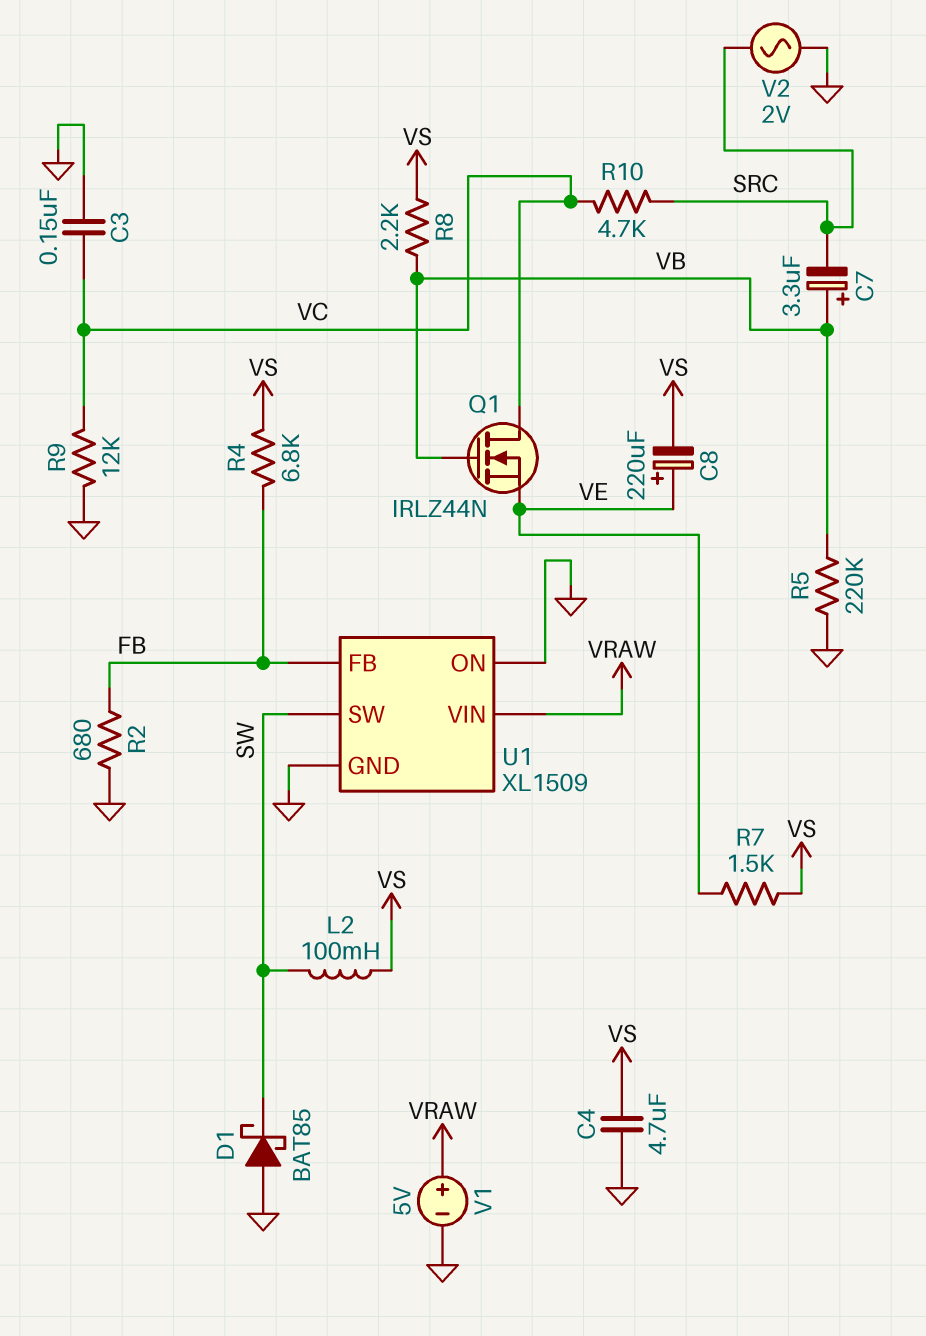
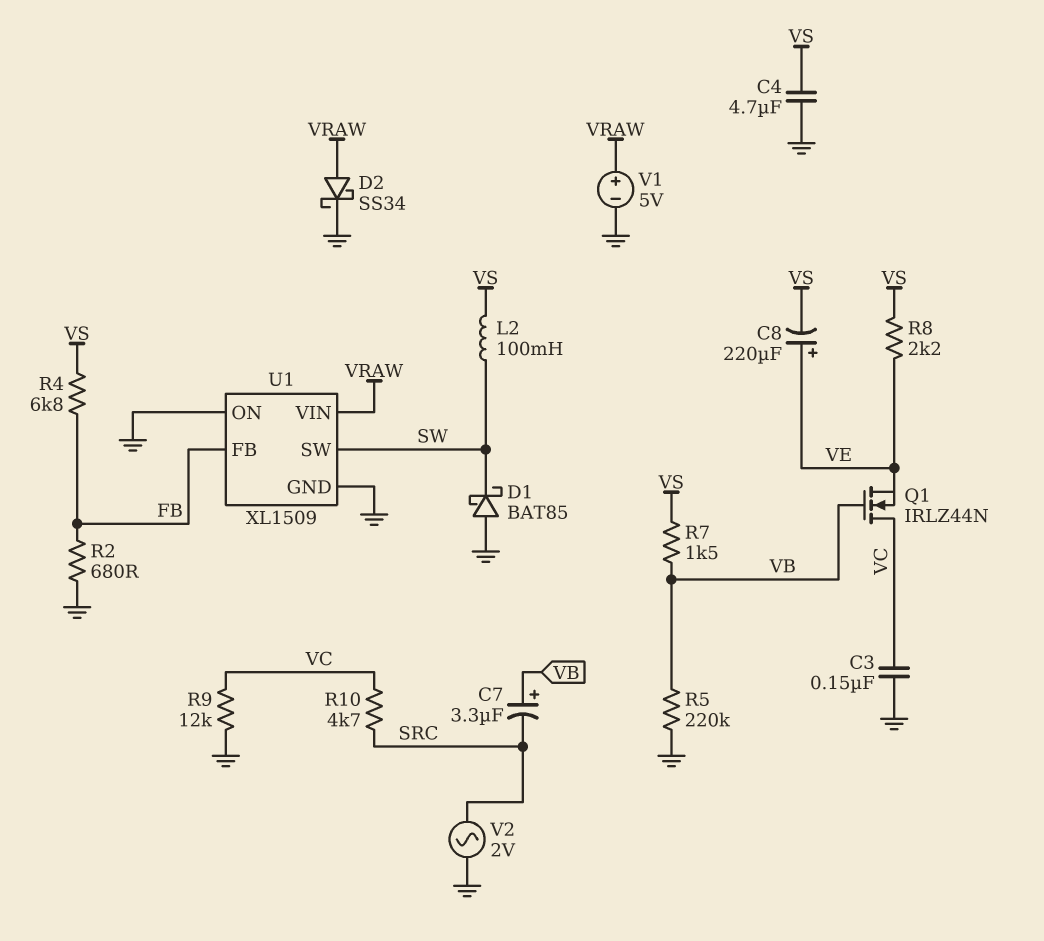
D2: none -> schottky SS34 (A VRAW, K GND)
R7: 1.5k (VE, VS) -> 1.5k (VB, VS)
R8: 2.2k (VB, VS) -> 2.2k (VE, VS)

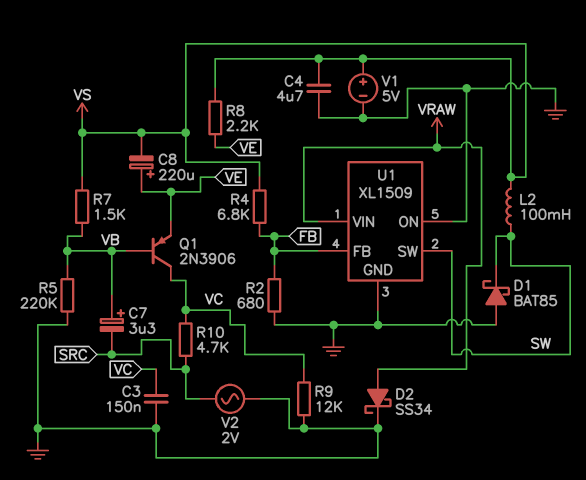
Q1: NMOS IRLZ44N (G VB, D VC, S VE) -> PNP 2N3906 (B VB, C VC, E VE)
V1: 5V (plus VRAW, minus GND) -> 5V (plus VS, minus GND)

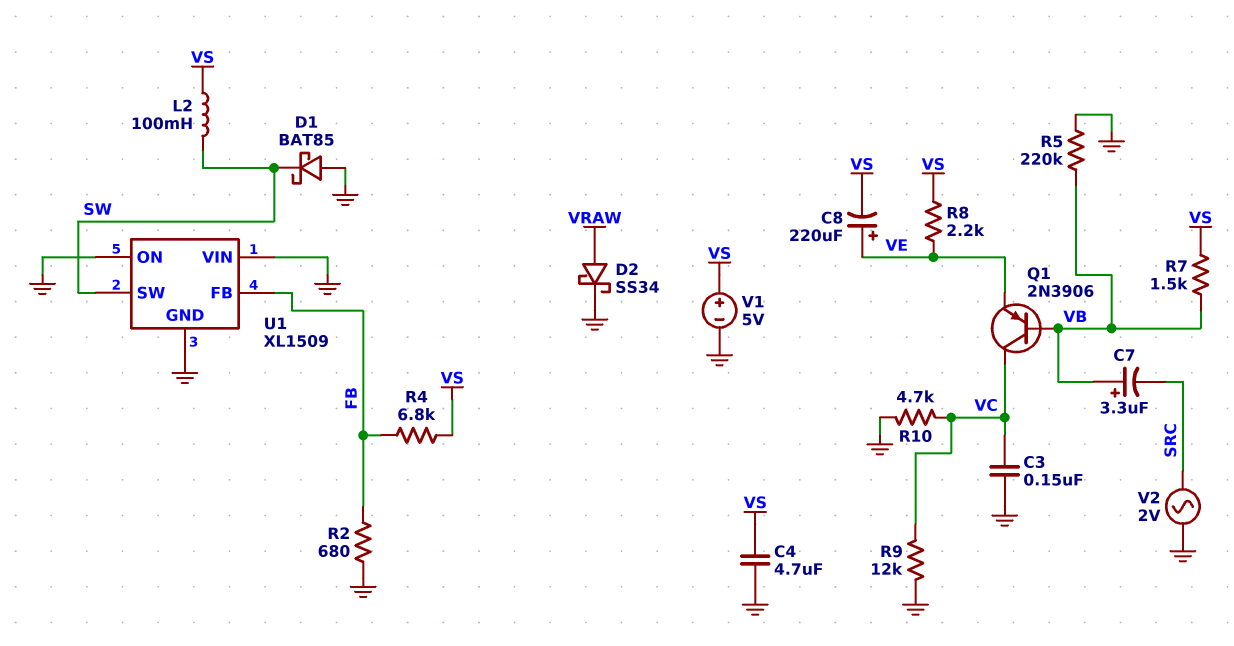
R10: 4.7k (SRC, VC) -> 4.7k (GND, VC)
U1 pin VIN: VRAW -> GND

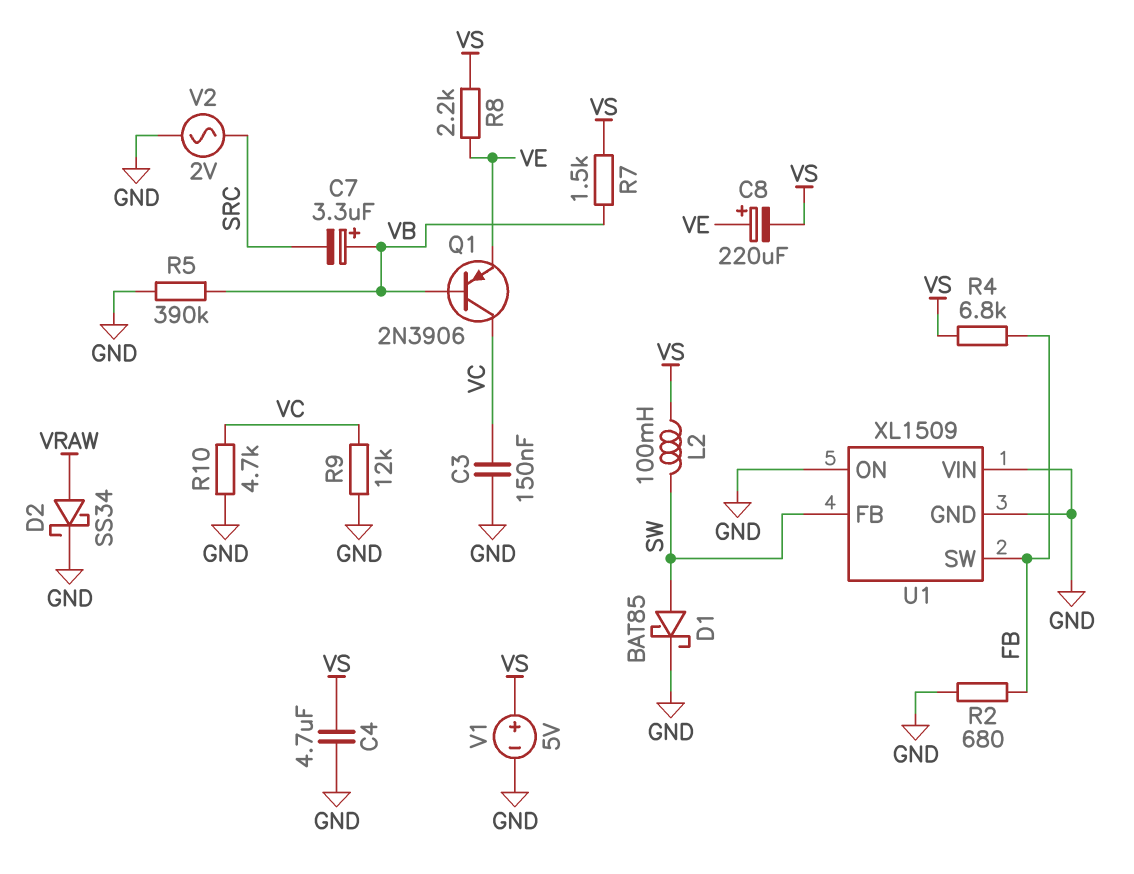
D1: schottky BAT85 (A GND, K SW) -> schottky BAT85 (A SW, K GND)
R5: 220k (GND, VB) -> 390k (GND, VB)
U1 pin FB: FB -> SW
U1 pin SW: SW -> FB

